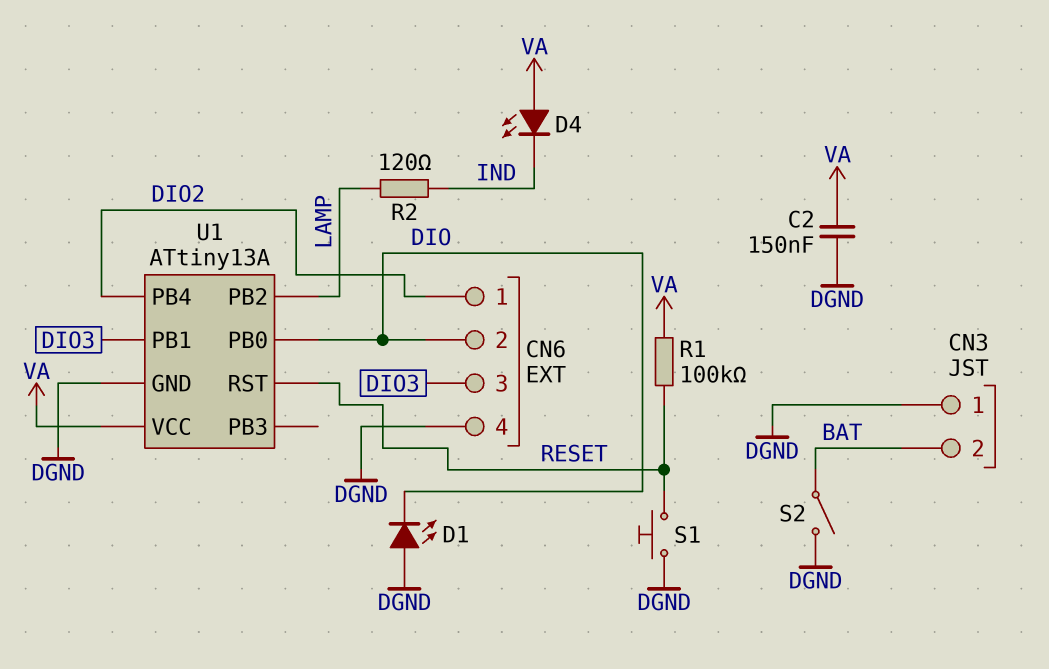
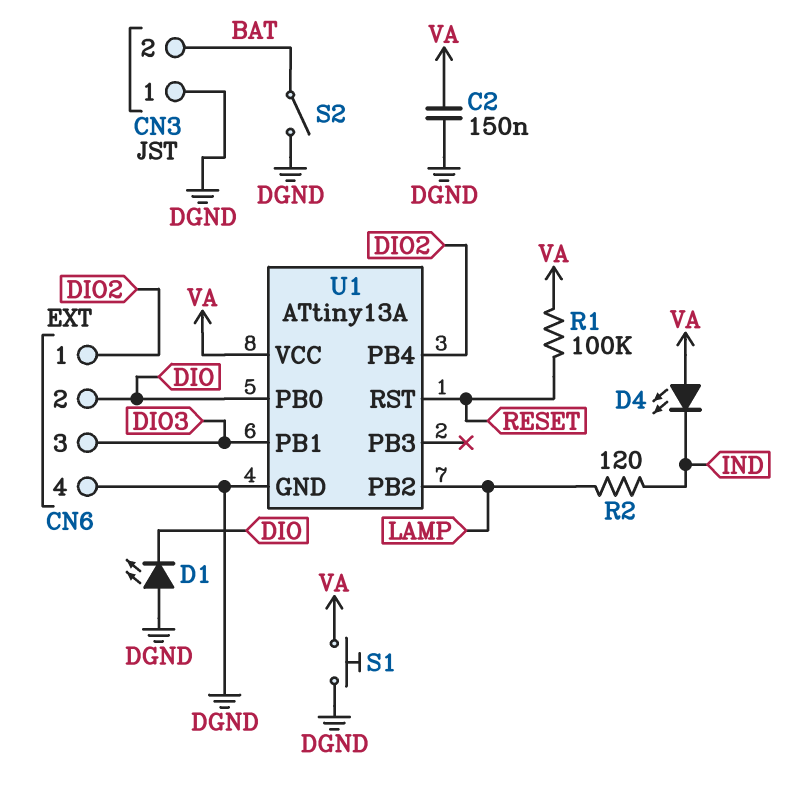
S1: button (DGND, RESET) -> button (DGND, VA)

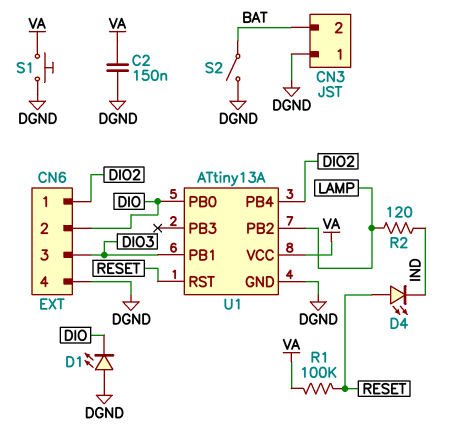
D4: LED (A VA, K IND) -> LED (A RESET, K IND)

